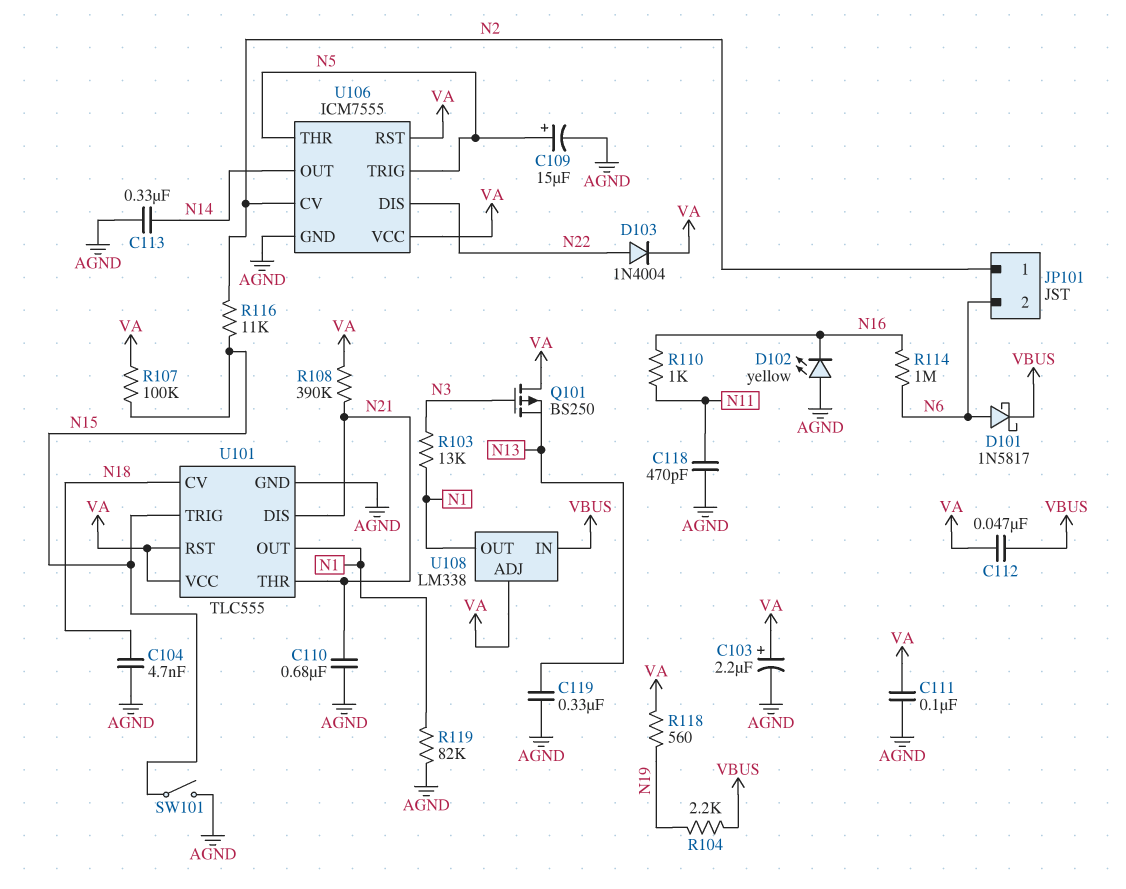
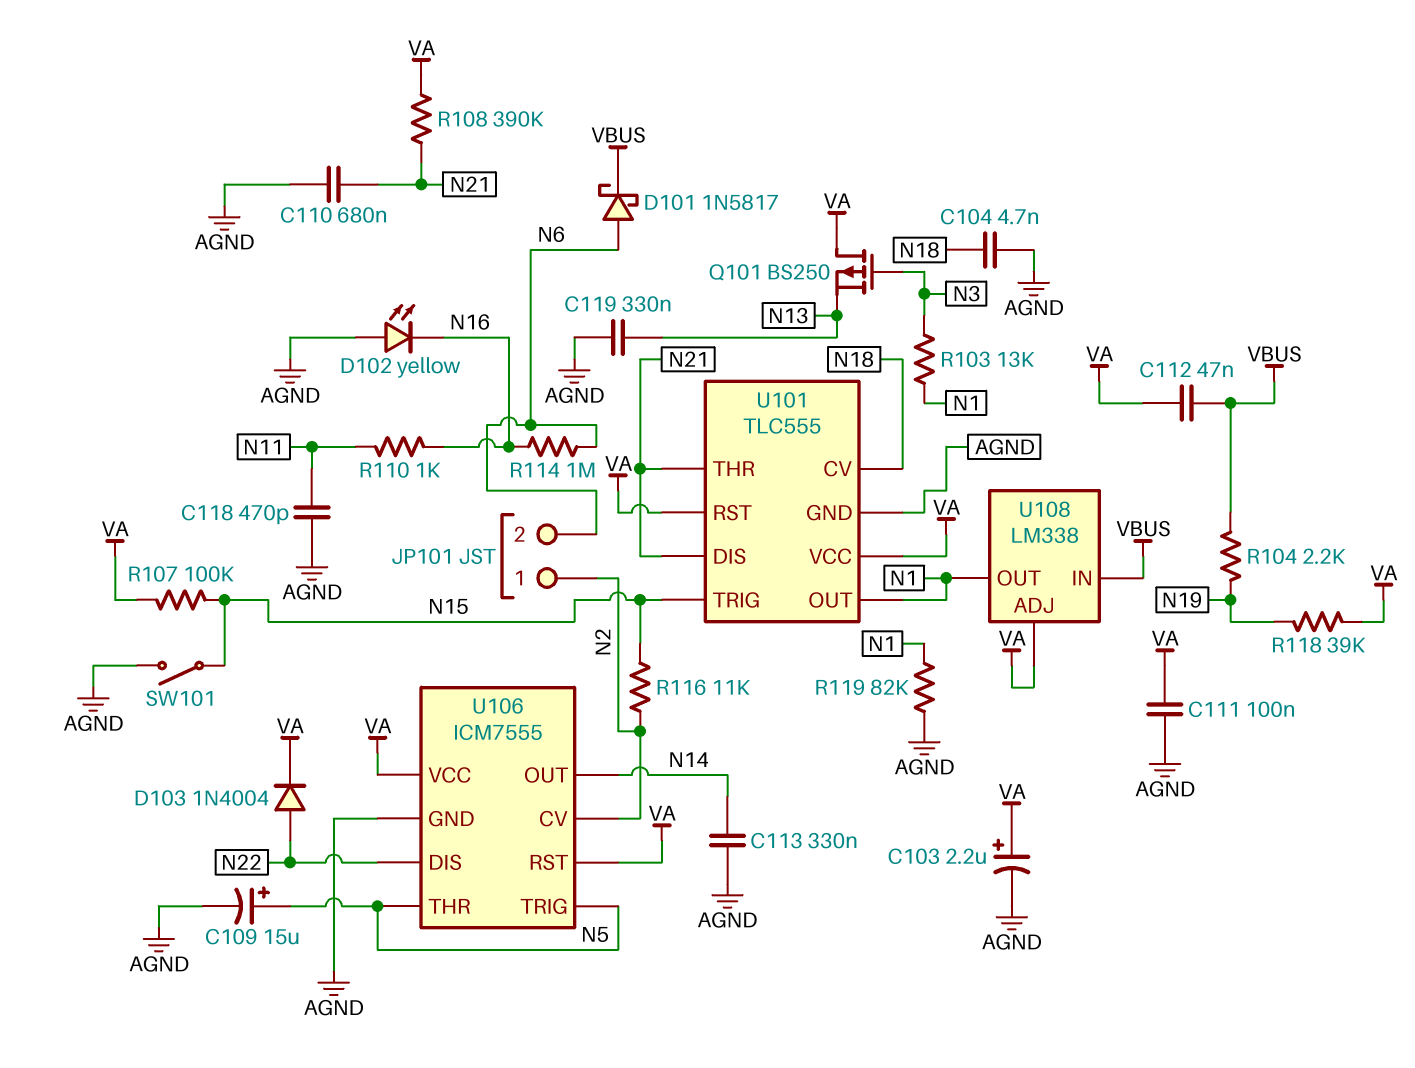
R118: 560 (N19, VA) -> 39k (N19, VA)

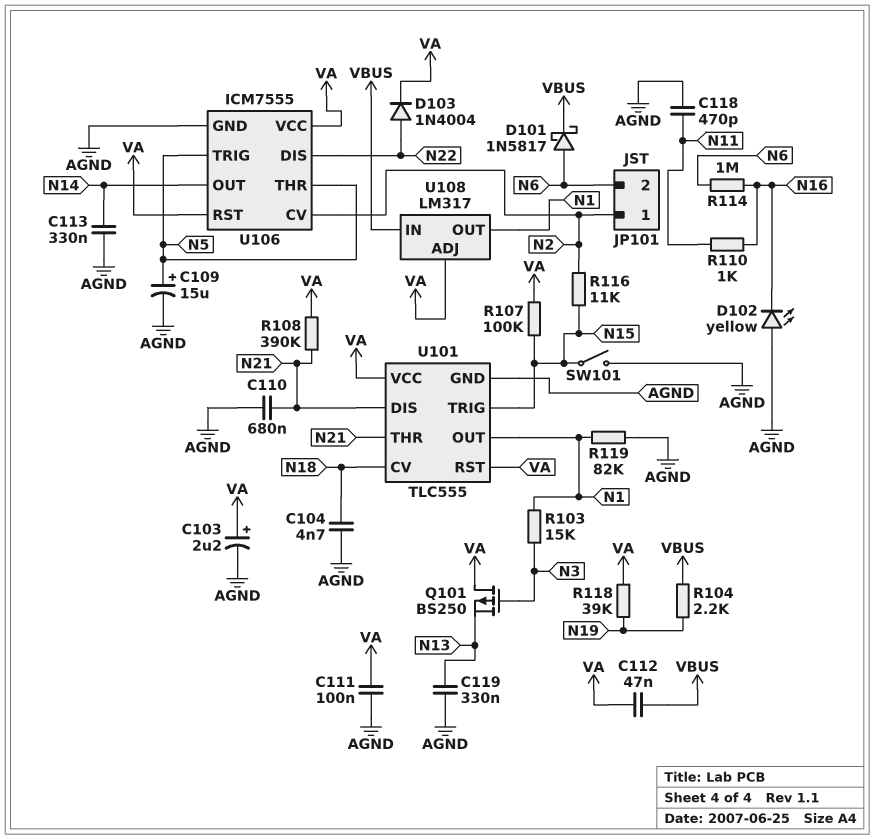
R103: 13k (N1, N3) -> 15k (N1, N3)
U108: LM338 -> LM317

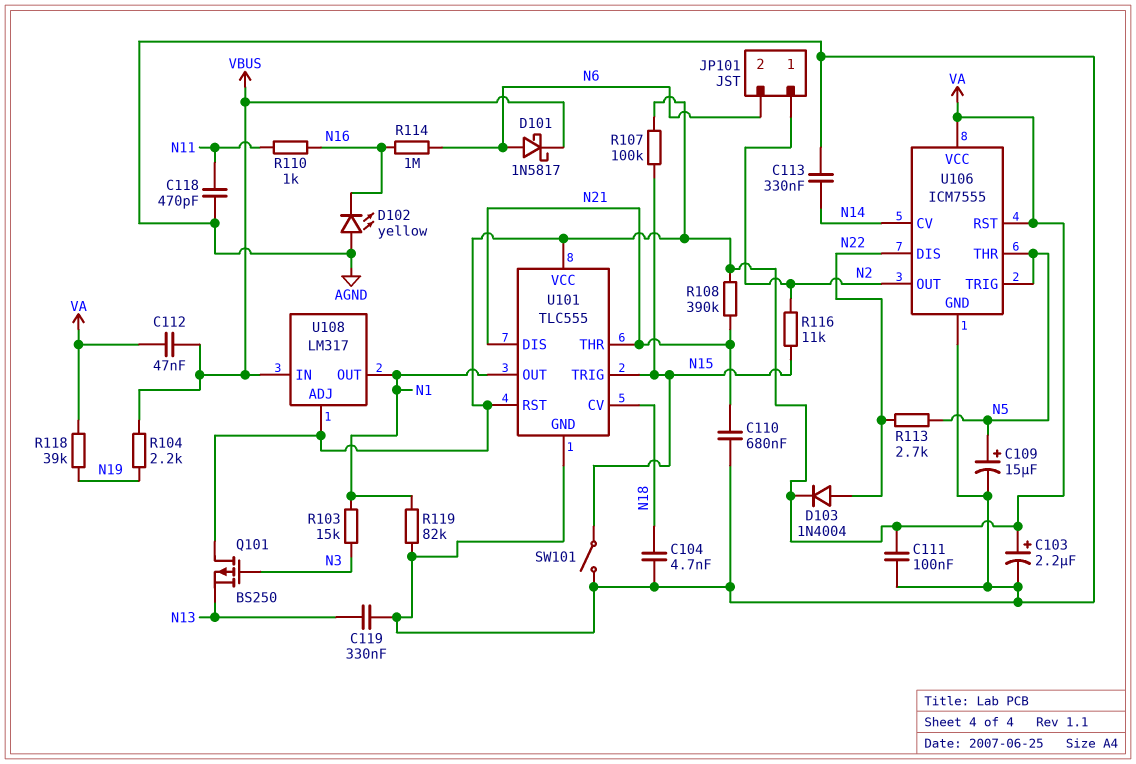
R113: none -> 2.7k (N5, N22)
U106 pin CV: N2 -> N14
U106 pin OUT: N14 -> N2

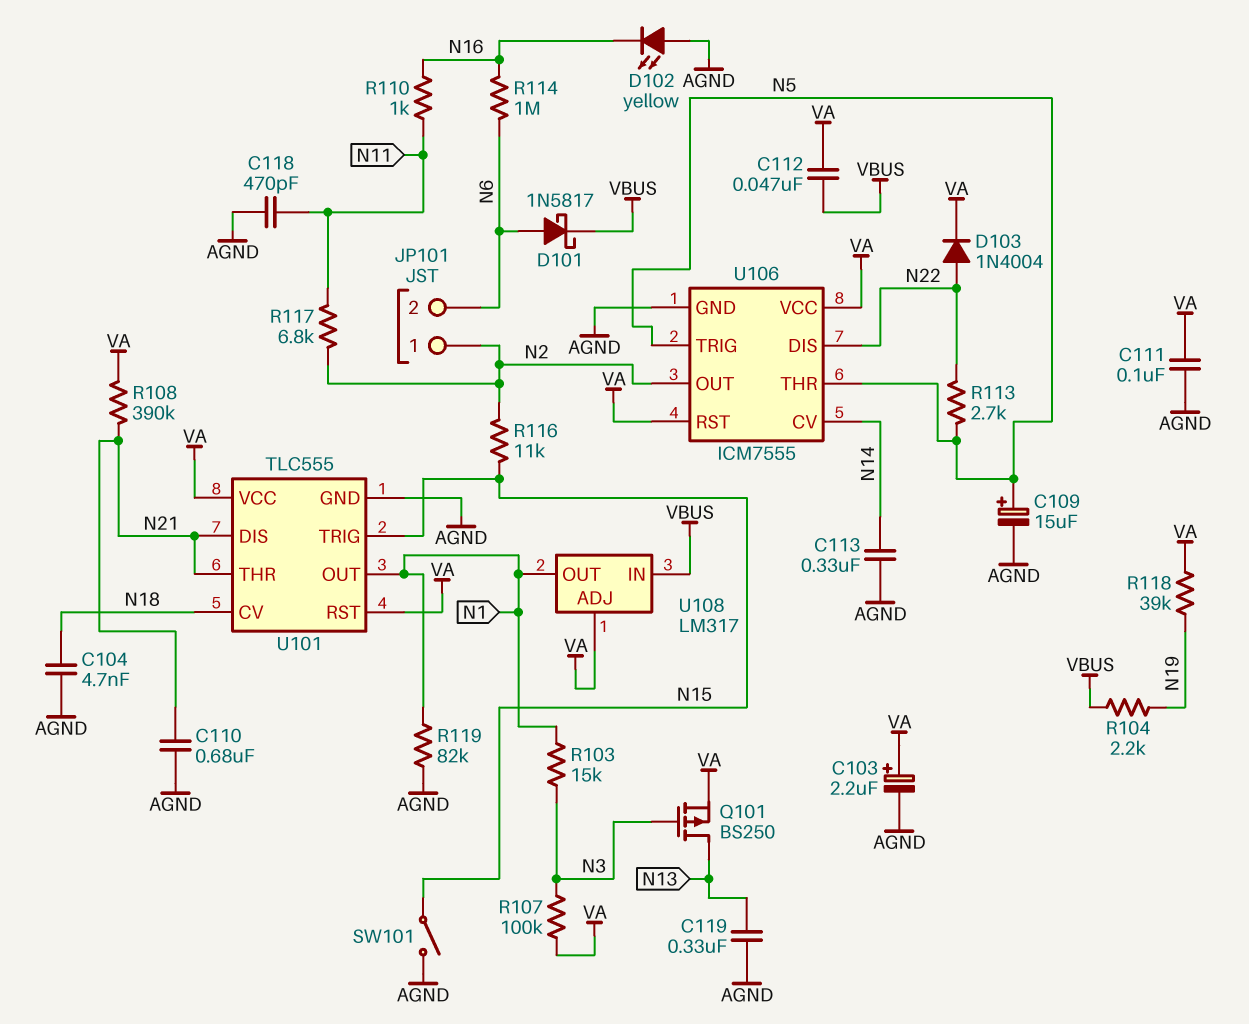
Q101: PMOS BS250 (G N3, D VA, S N13) -> PMOS BS250 (G N3, D N13, S VA)
R107: 100k (N15, VA) -> 100k (N3, VA)
R117: none -> 6.8k (N2, N11)

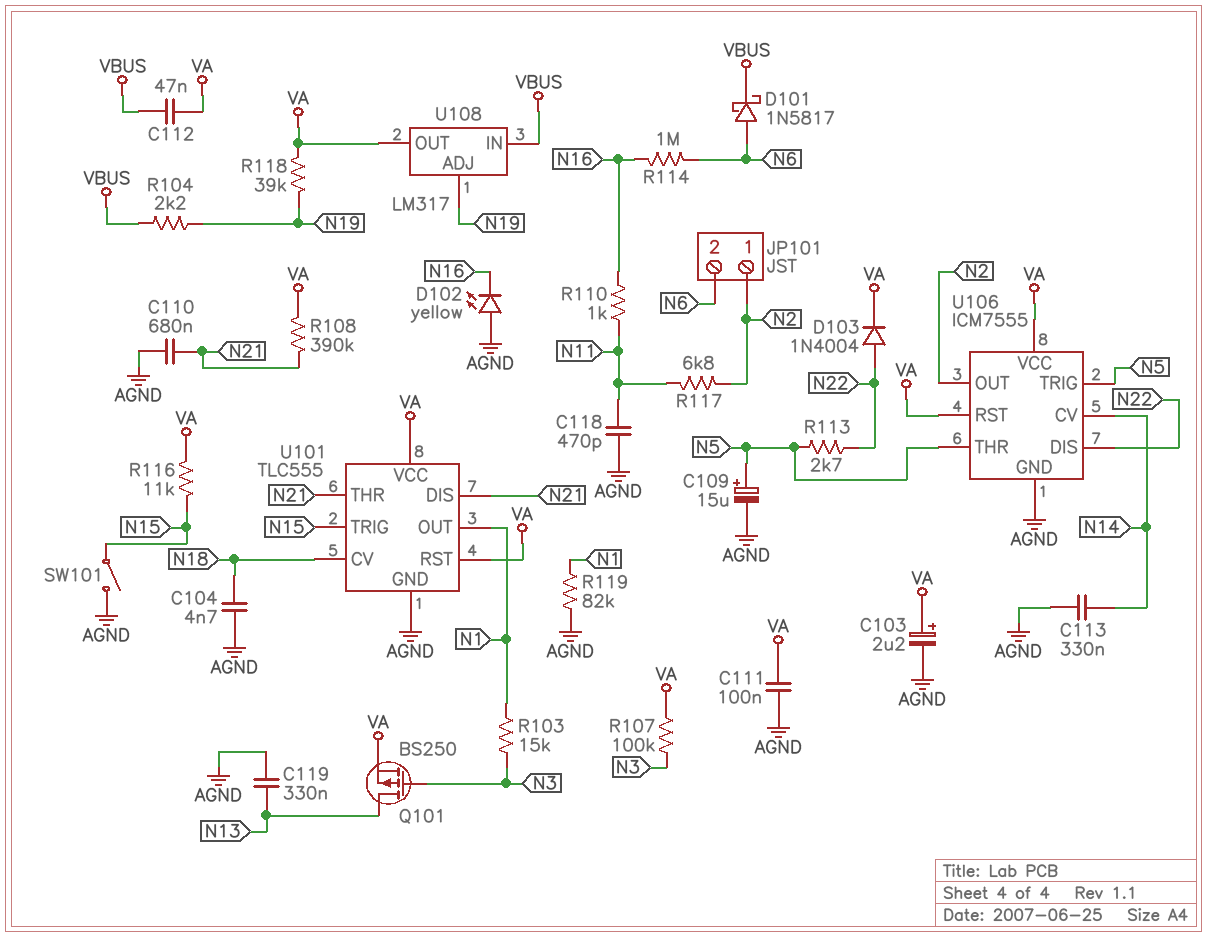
R116: 11k (N2, N15) -> 11k (N15, VA)
U108 pin ADJ: VA -> N19
U108 pin OUT: N1 -> VA

